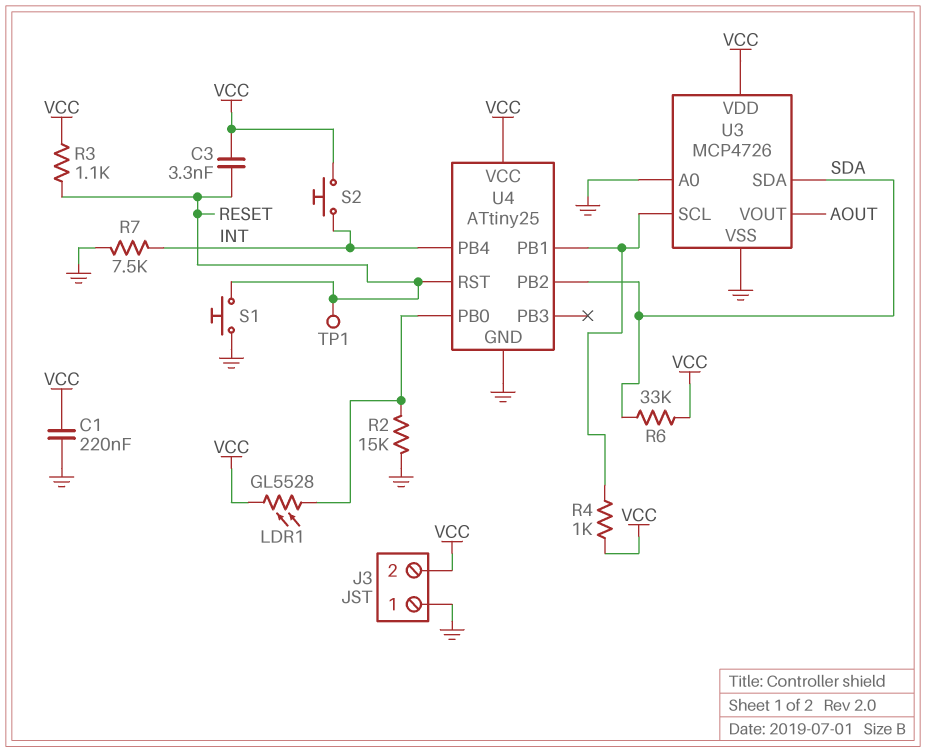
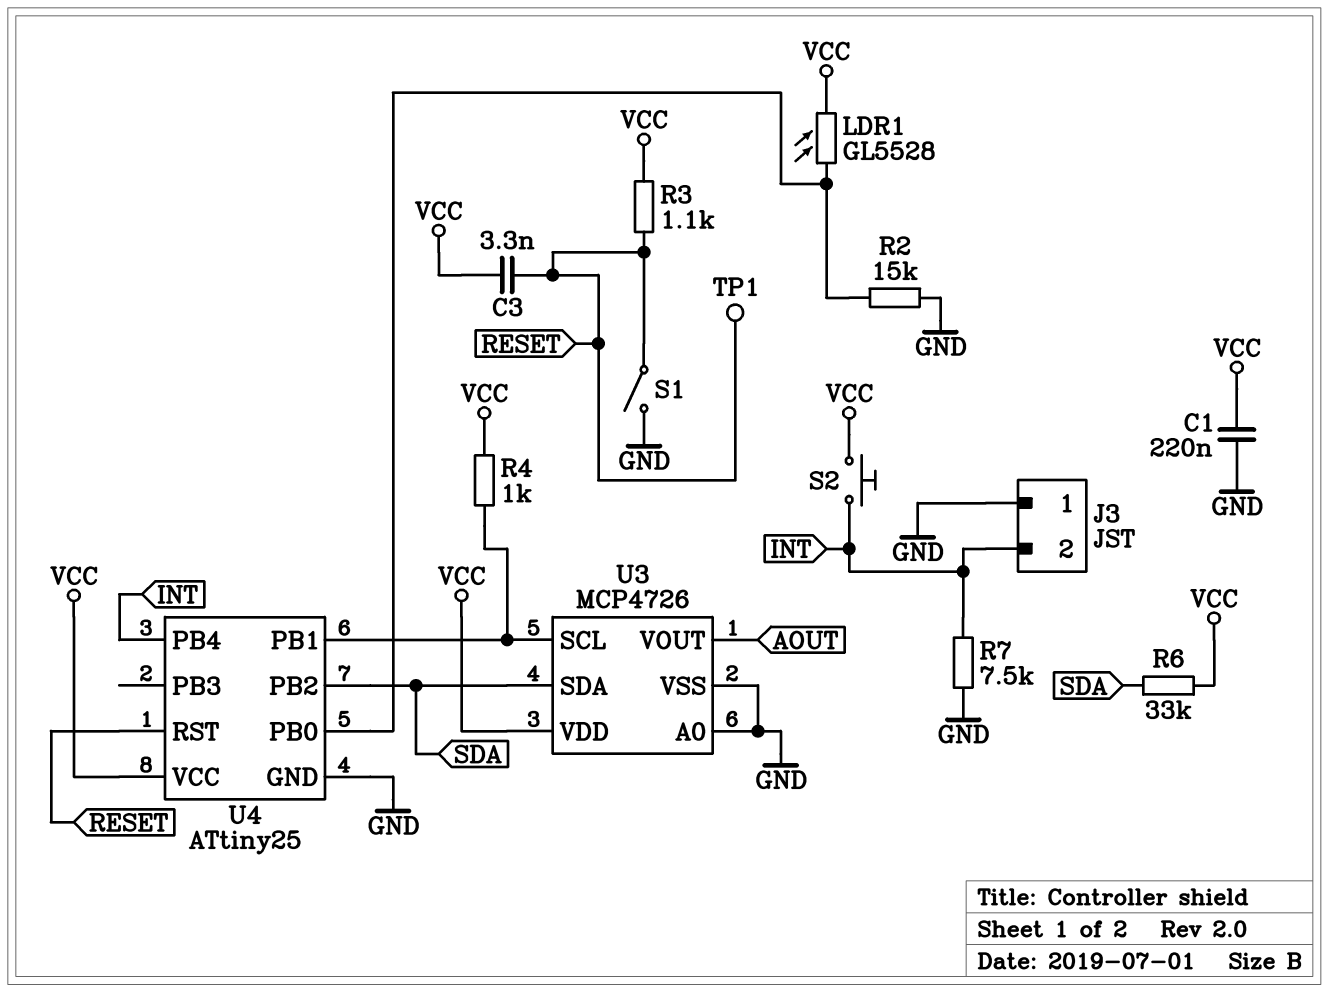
J3 pin 2: VCC -> INT
S1: button (GND, RESET) -> switch (GND, RESET)

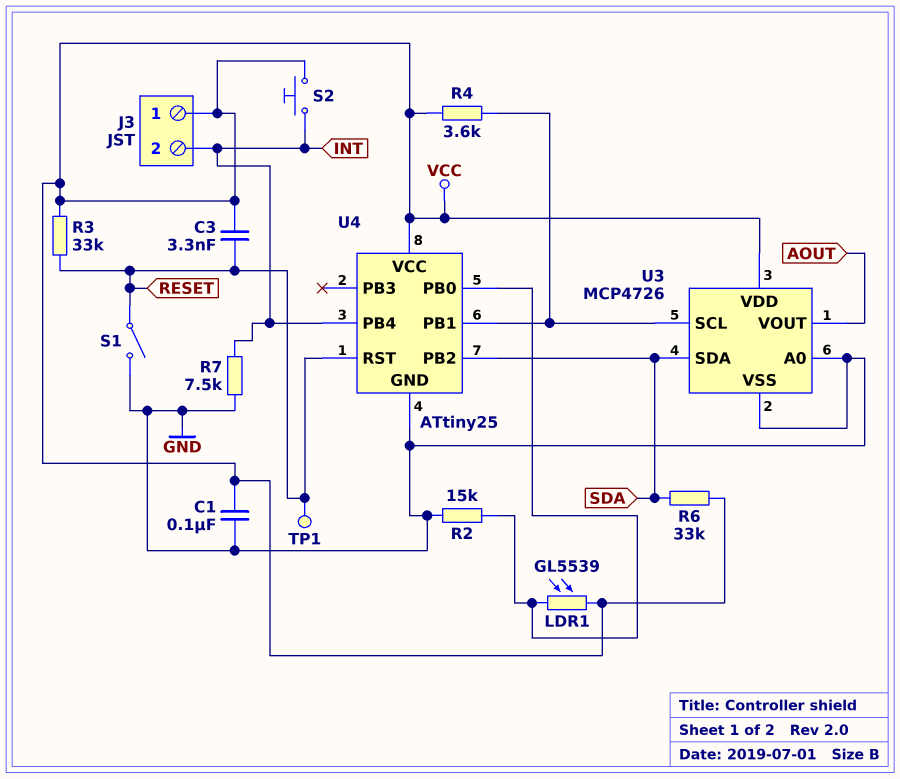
C1: 220nF (GND, VCC) -> 100nF (GND, VCC)
J3 pin 1: GND -> VCC
LDR1: GL5528 (U4/PB0, VCC) -> GL5539 (U4/PB0, VCC)
R3: 1.1k (RESET, VCC) -> 33k (RESET, VCC)
R4: 1k (U3/SCL, VCC) -> 3.6k (U3/SCL, VCC)

